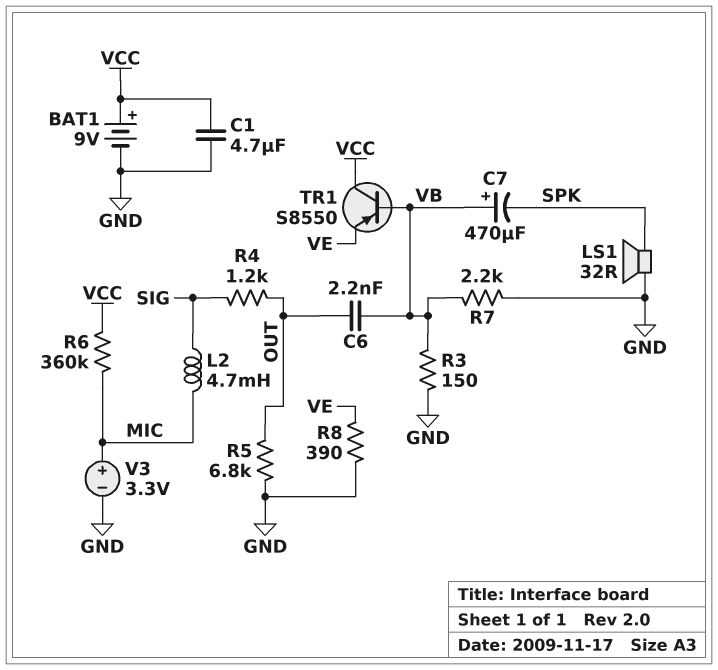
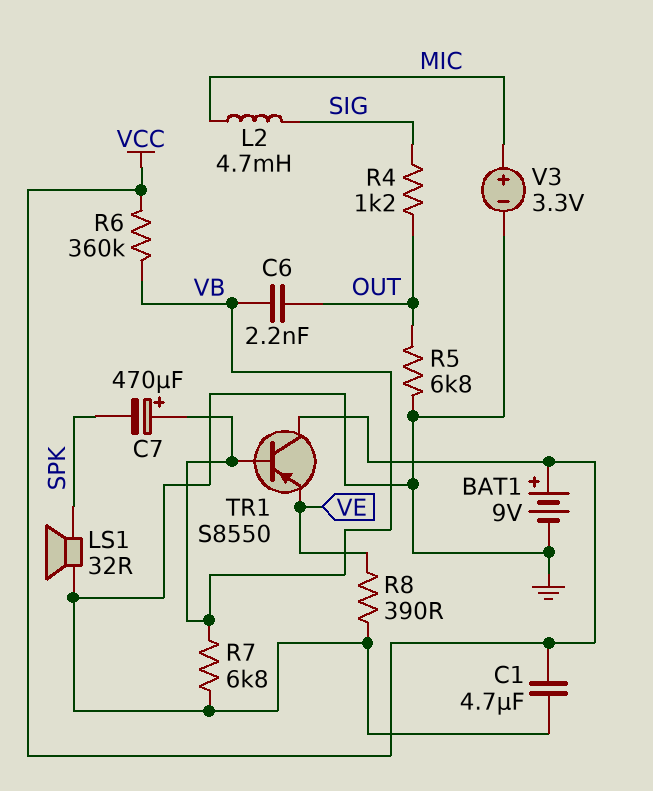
R3: 150 (GND, VB) -> none
R6: 360k (MIC, VCC) -> 360k (VB, VCC)
R7: 2.2k (GND, VB) -> 6.8k (GND, VB)

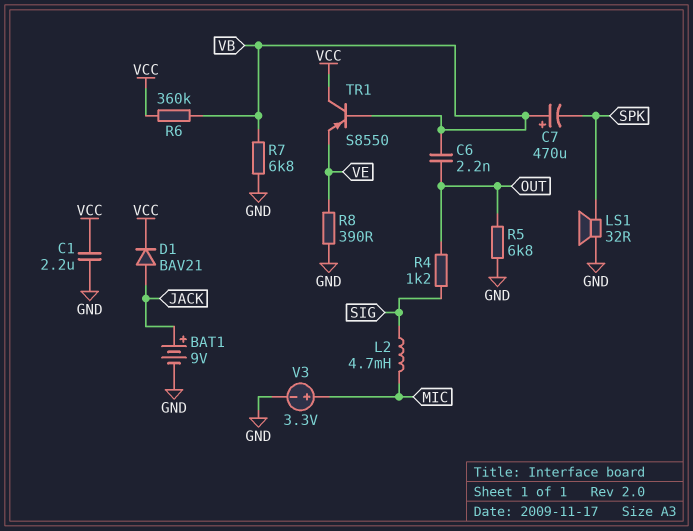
BAT1: 9V (plus VCC, minus GND) -> 9V (plus JACK, minus GND)
C1: 4.7uF (GND, VCC) -> 2.2uF (GND, VCC)
D1: none -> diode BAV21 (A JACK, K VCC)

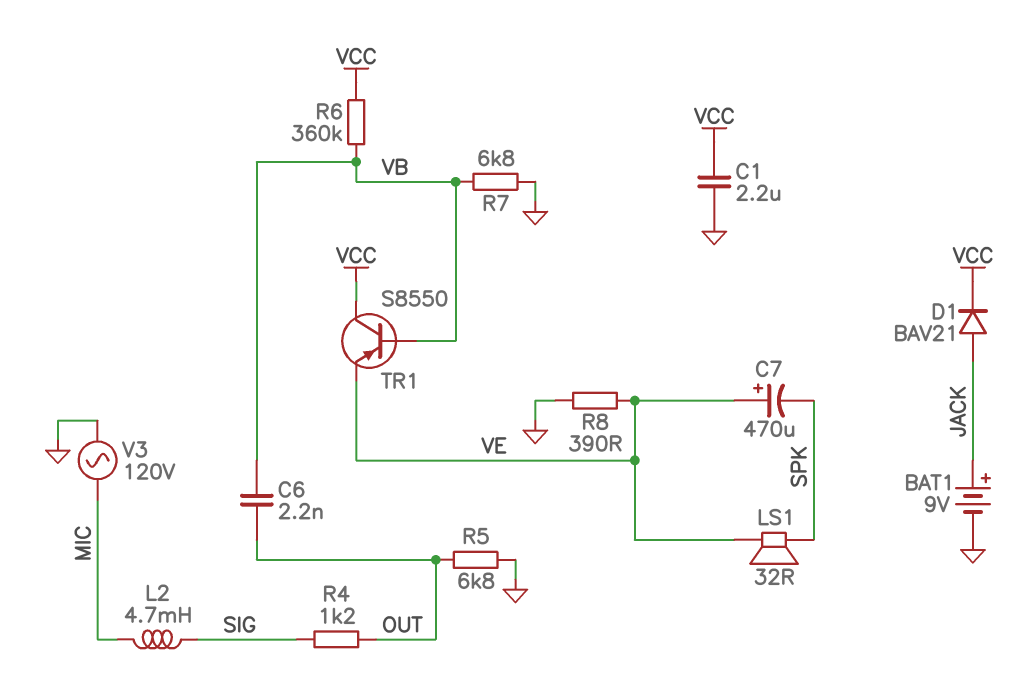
C7: 470uF (plus VB, minus SPK) -> 470uF (plus VE, minus SPK)
LS1: speaker 32R (GND, SPK) -> speaker 32R (SPK, VE)
V3: 3.3V (plus MIC, minus GND) -> AC 120V (GND, MIC)

